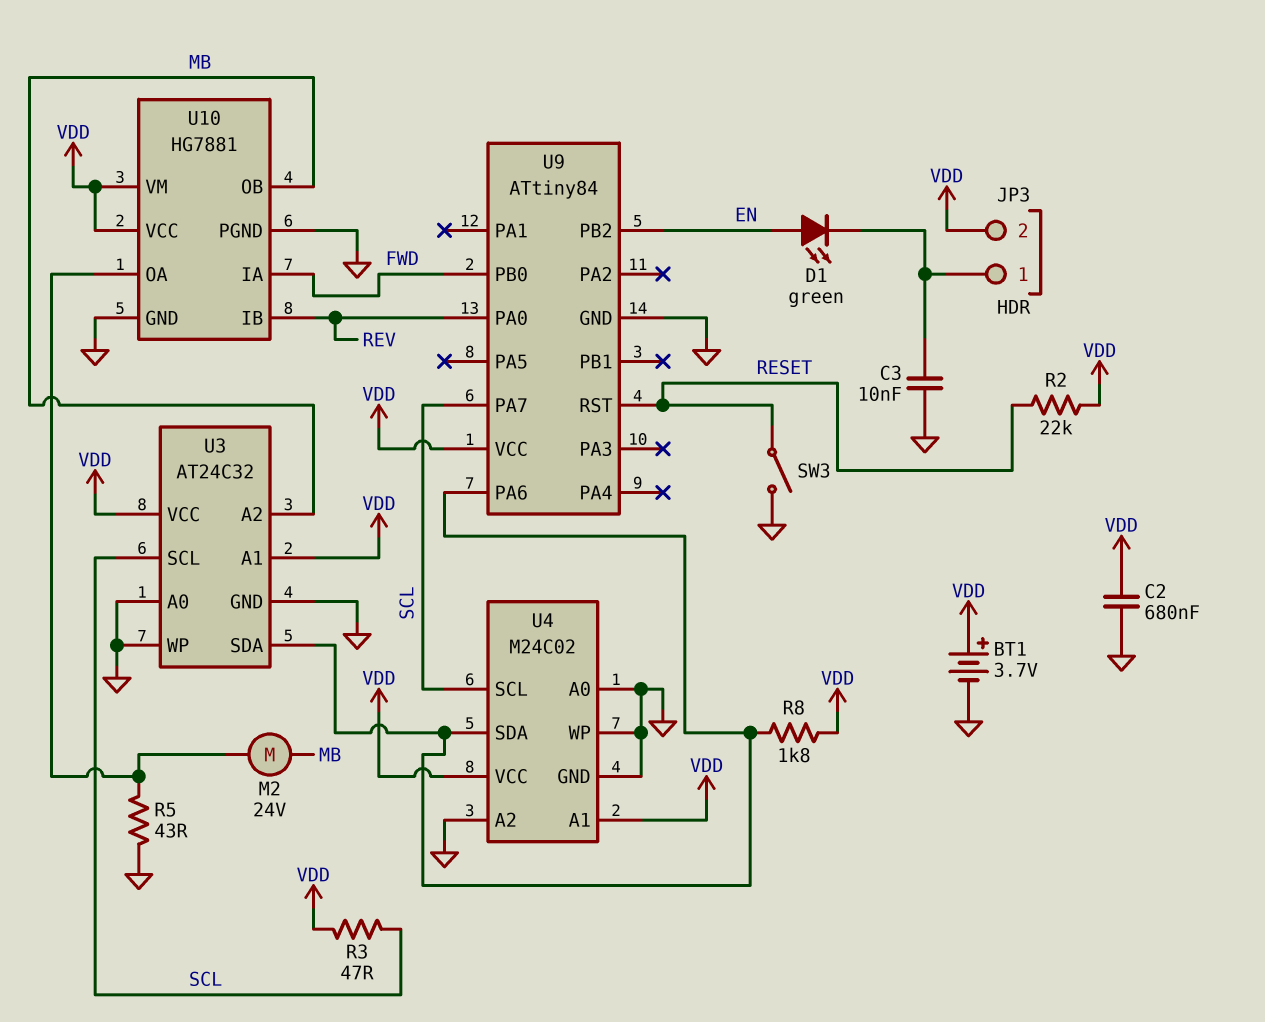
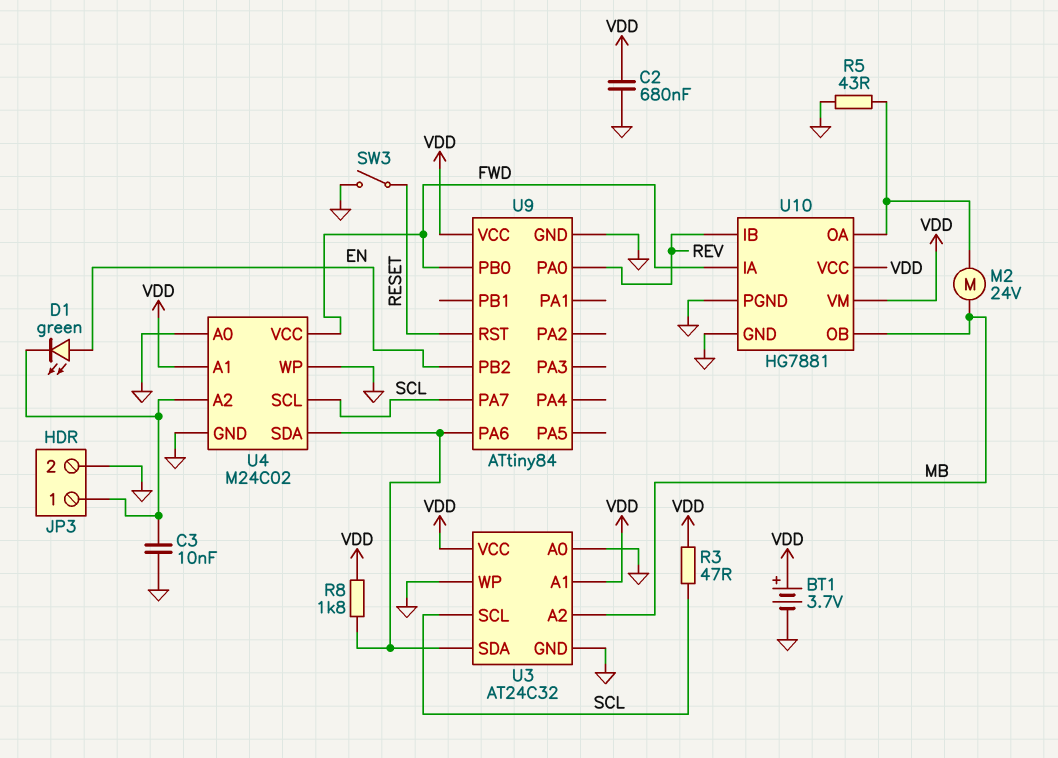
JP3 pin 2: VDD -> GND
R2: 22k (RESET, VDD) -> none
U4 pin A2: GND -> JP3/1
U4 pin VCC: VDD -> FWD

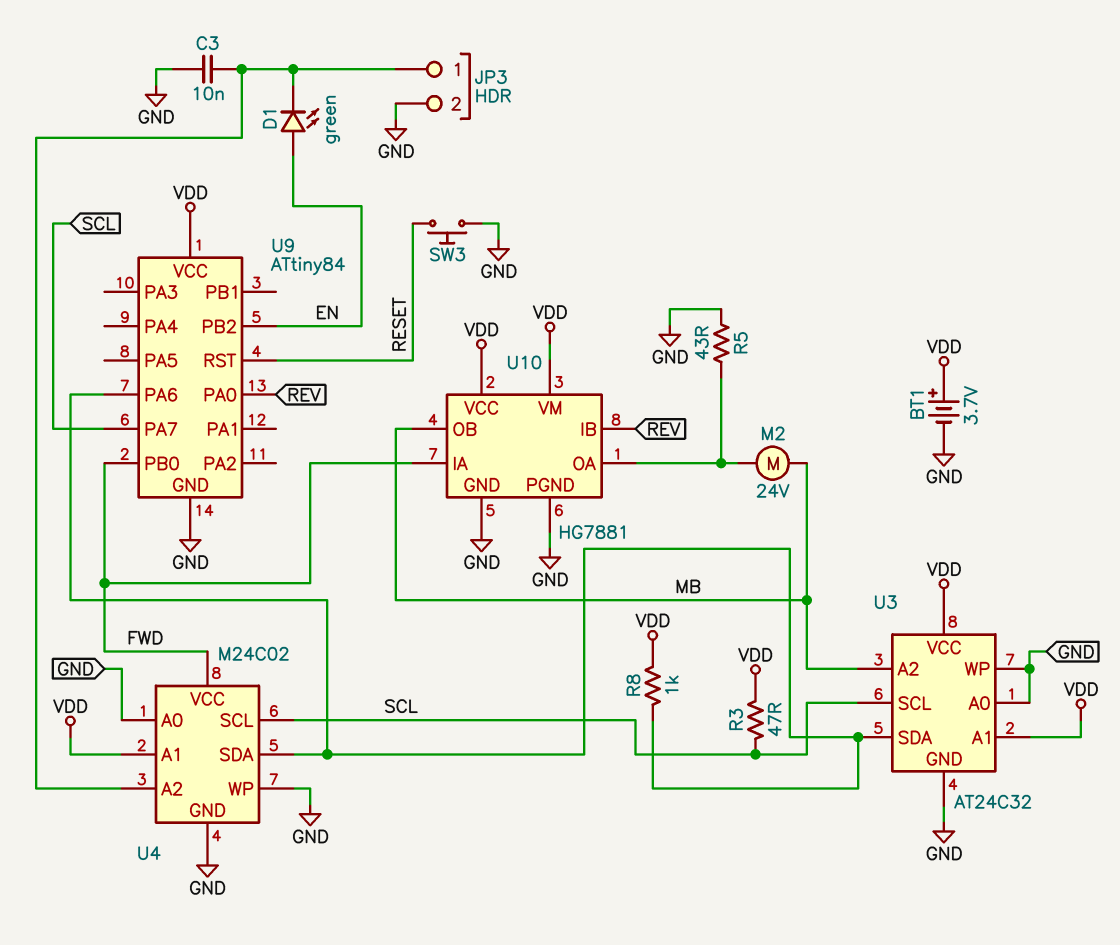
C2: 680nF (GND, VDD) -> none
R8: 1.8k (U3/SDA, VDD) -> 1k (U3/SDA, VDD)
SW3: switch (GND, RESET) -> button (GND, RESET)

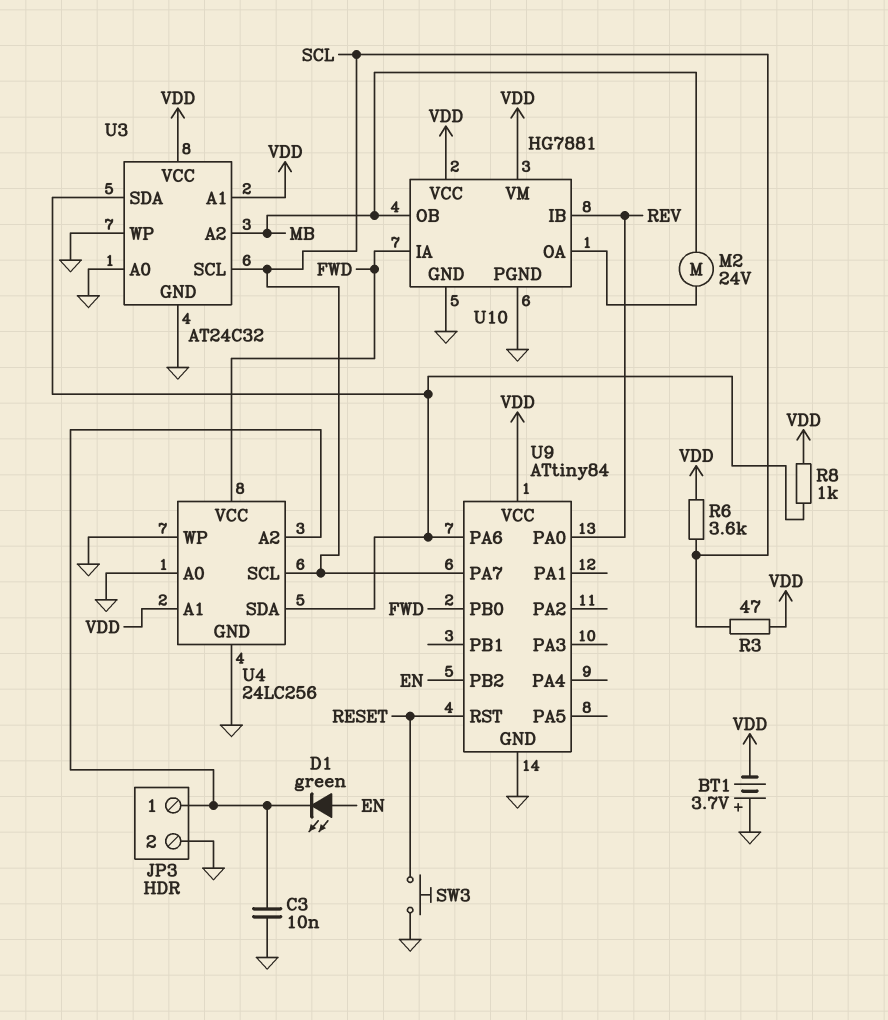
BT1: 3.7V (plus VDD, minus GND) -> 3.7V (plus GND, minus VDD)
R5: 43 (GND, U10/OA) -> none
R6: none -> 3.6k (SCL, VDD)
U4: M24C02 -> 24LC256

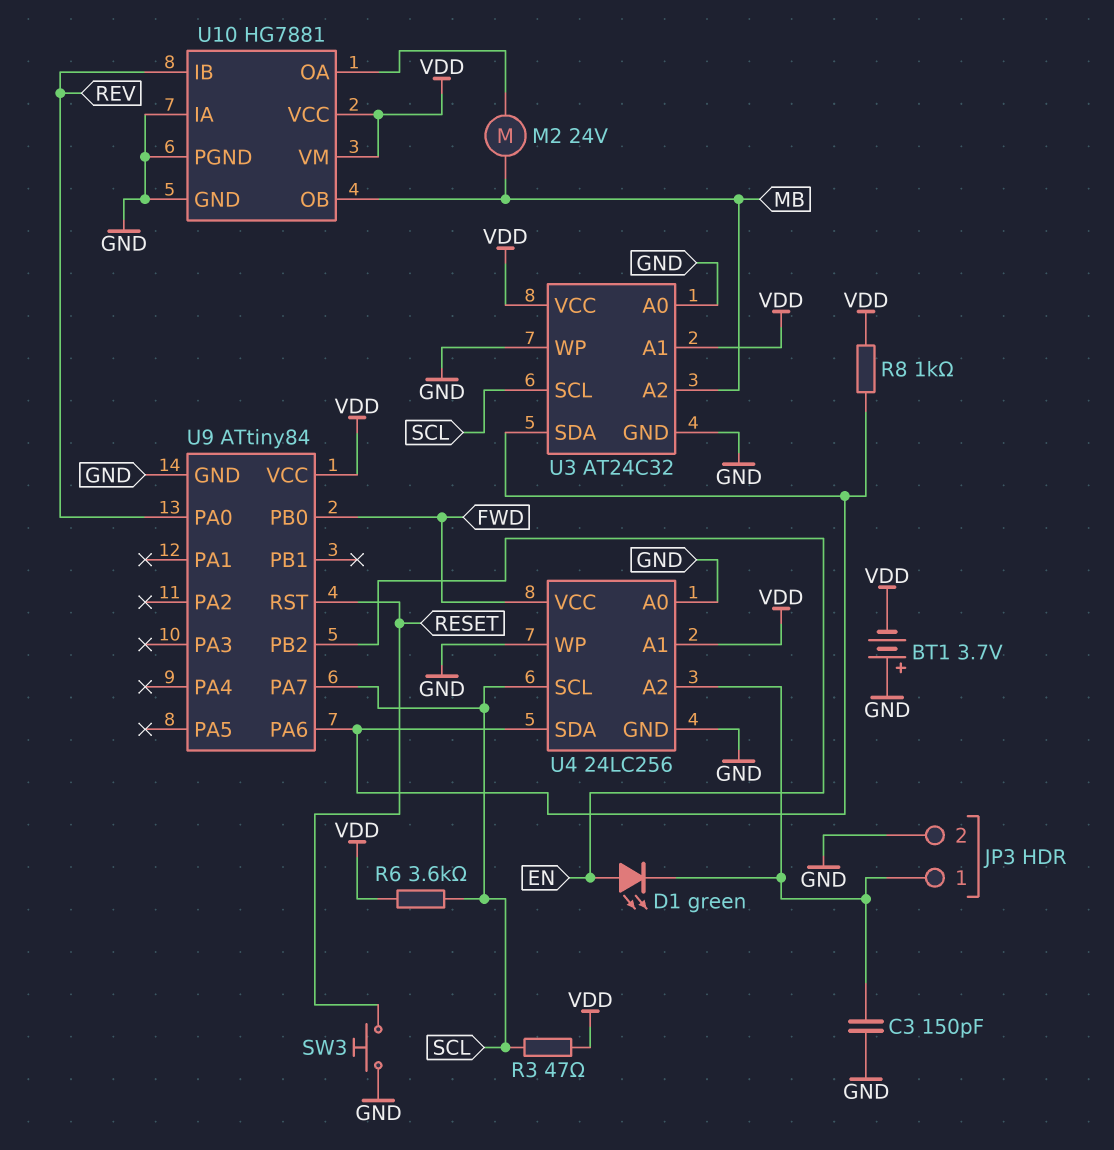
C3: 10nF (GND, JP3/1) -> 150pF (GND, JP3/1)
U10 pin IA: FWD -> GND

